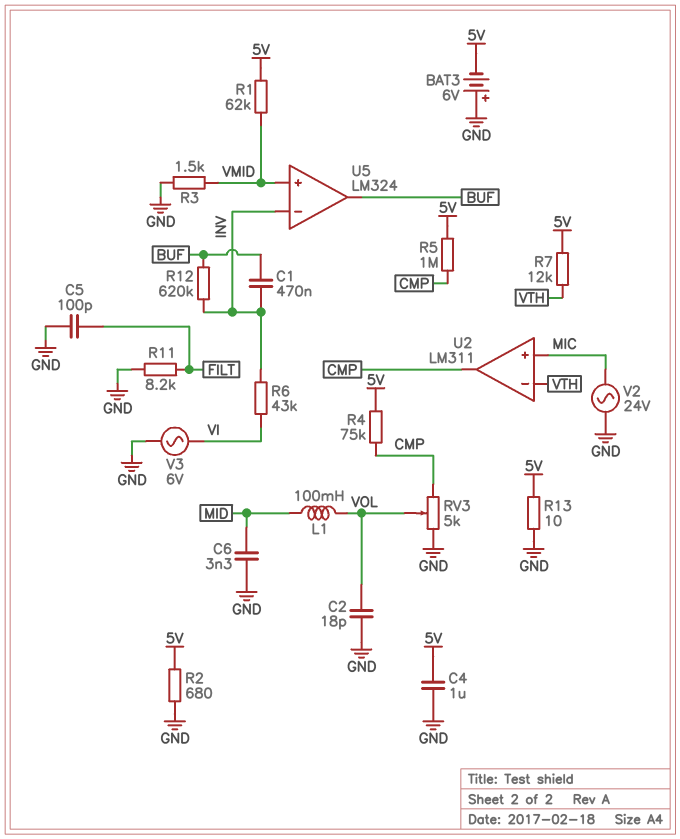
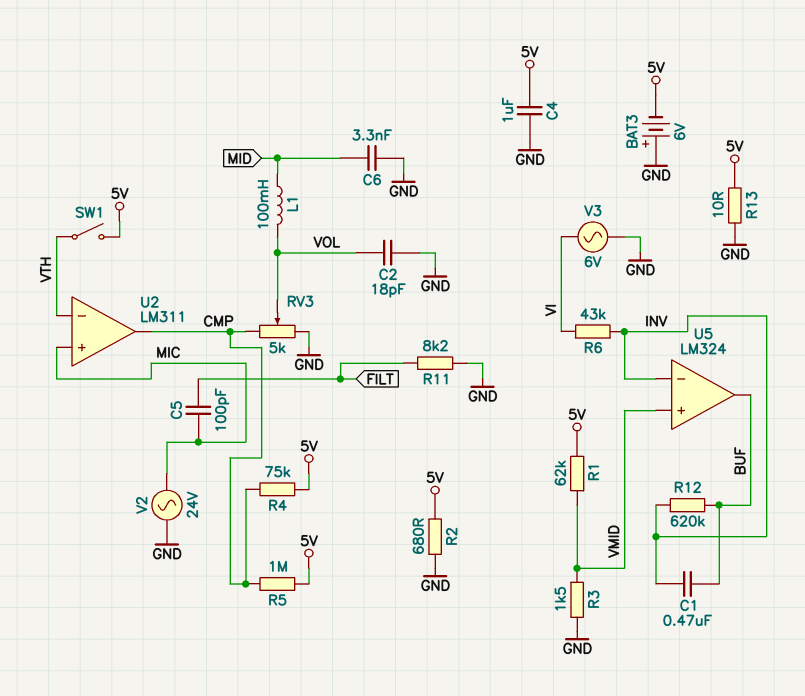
C5: 100pF (FILT, GND) -> 100pF (FILT, MIC)
R7: 12k (5V, VTH) -> none
SW1: none -> switch (5V, VTH)

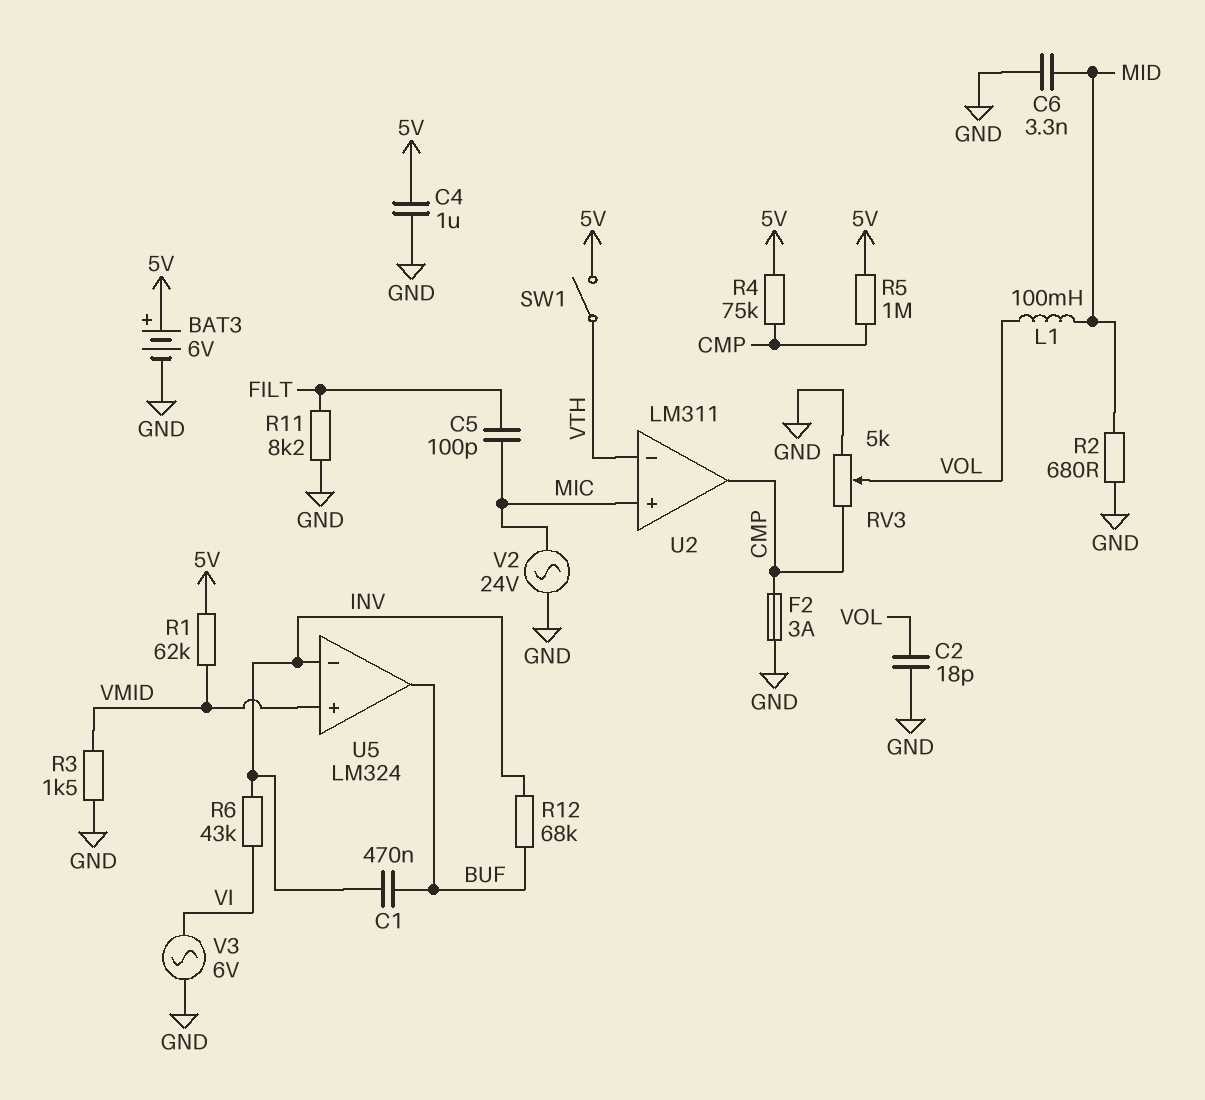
BAT3: 6V (plus GND, minus 5V) -> 6V (plus 5V, minus GND)
F2: none -> 3A (CMP, GND)
R2: 680 (5V, GND) -> 680 (GND, MID)
R12: 620k (BUF, INV) -> 68k (BUF, INV)
R13: 10 (5V, GND) -> none

